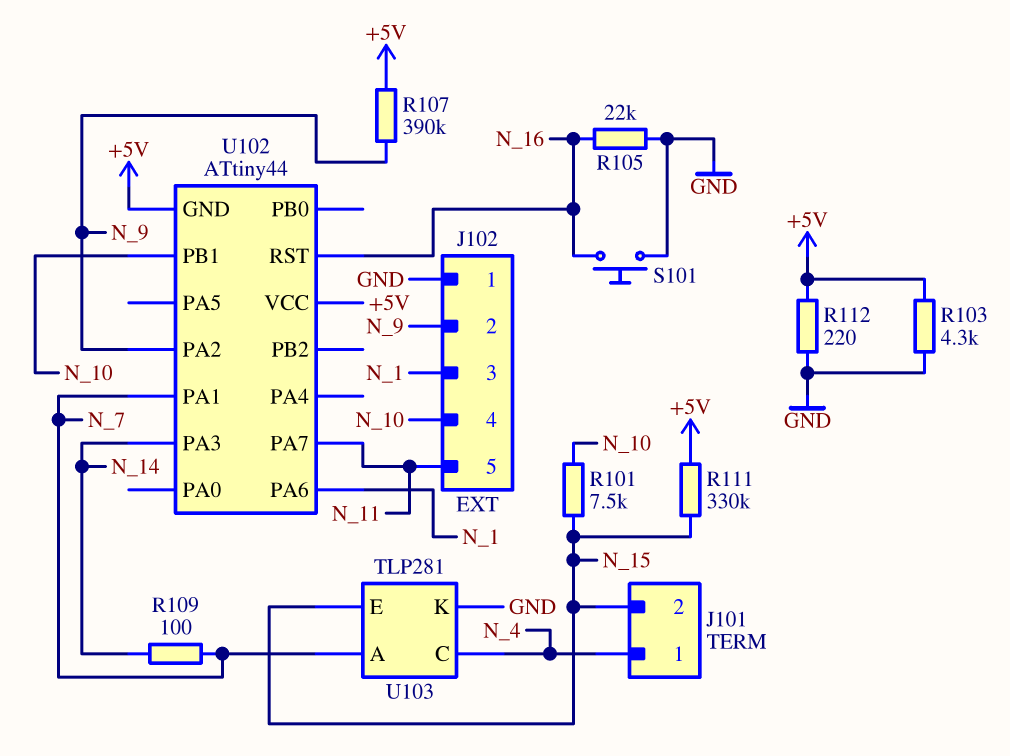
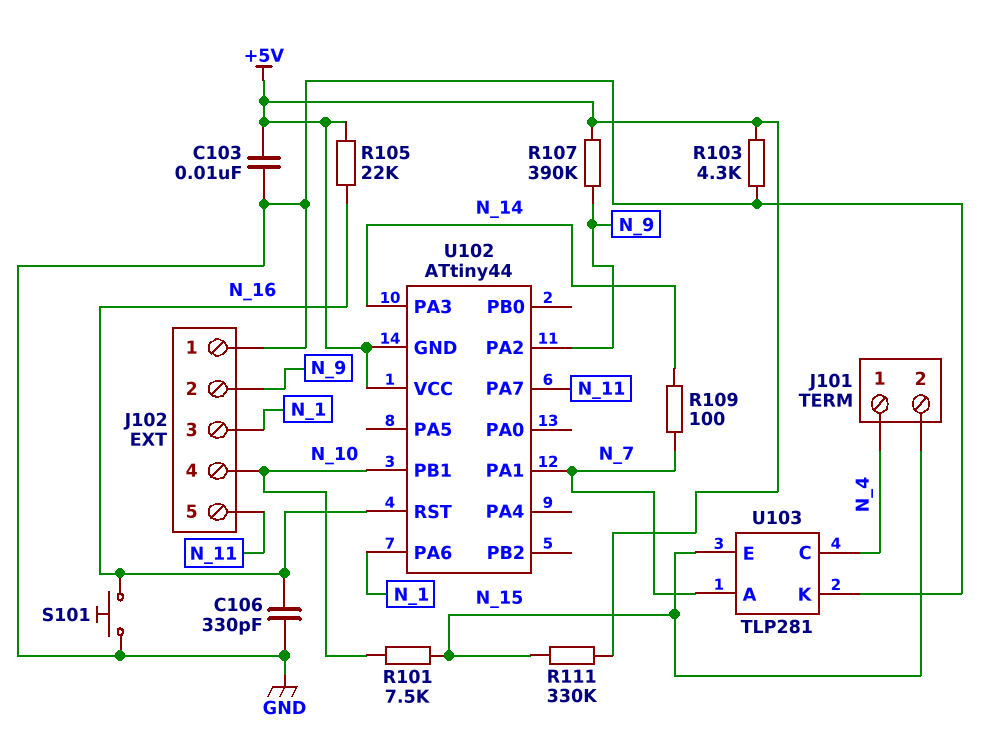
C103: none -> 10nF (+5V, GND)
C106: none -> 330pF (GND, N_16)
R105: 22k (GND, N_16) -> 22k (+5V, N_16)
R112: 220 (+5V, GND) -> none

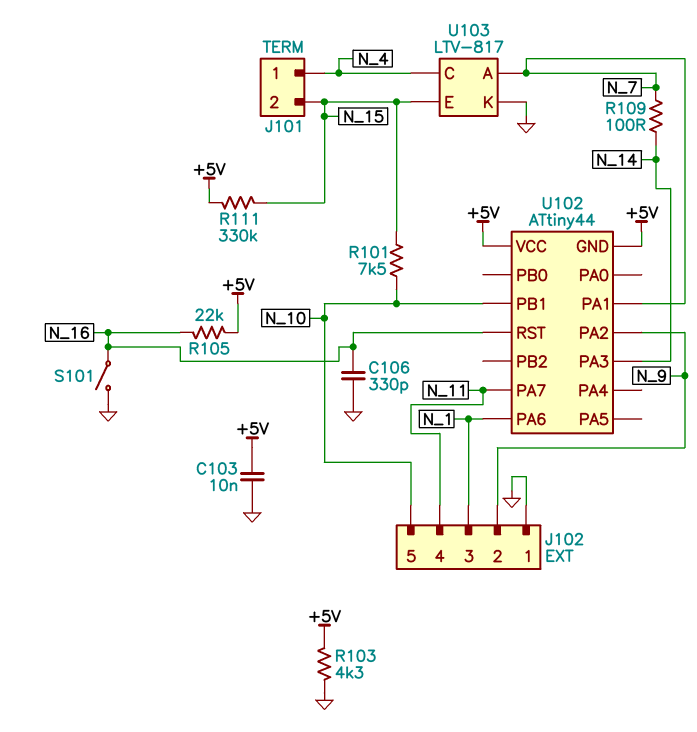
J102 pin 4: N_10 -> N_11
J102 pin 5: N_11 -> N_10
R107: 390k (+5V, N_9) -> none
S101: button (GND, N_16) -> switch (GND, N_16)
U103: TLP281 -> LTV-817

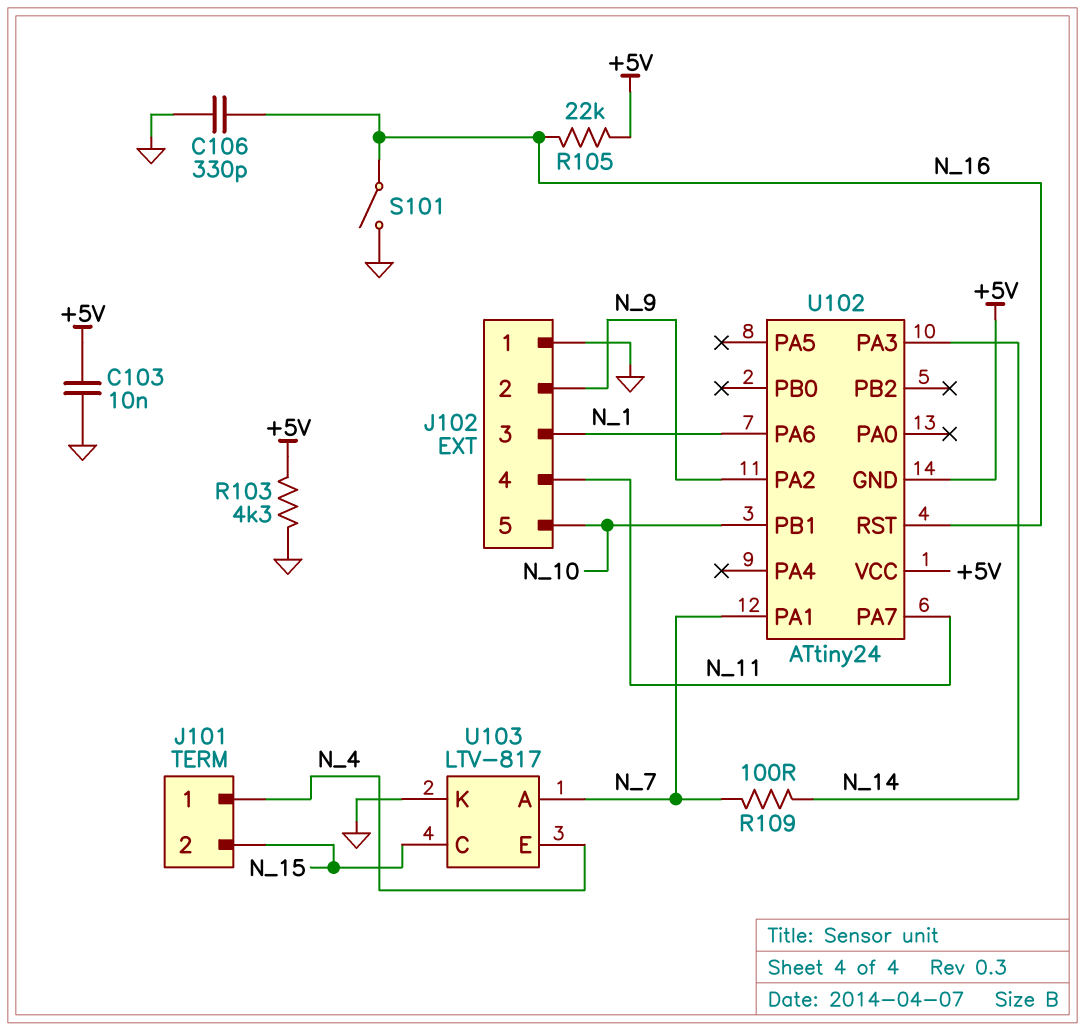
R101: 7.5k (N_10, N_15) -> none
R111: 330k (+5V, N_15) -> none
U102: ATtiny44 -> ATtiny24
U103 pin C: N_4 -> N_15
U103 pin E: N_15 -> N_4

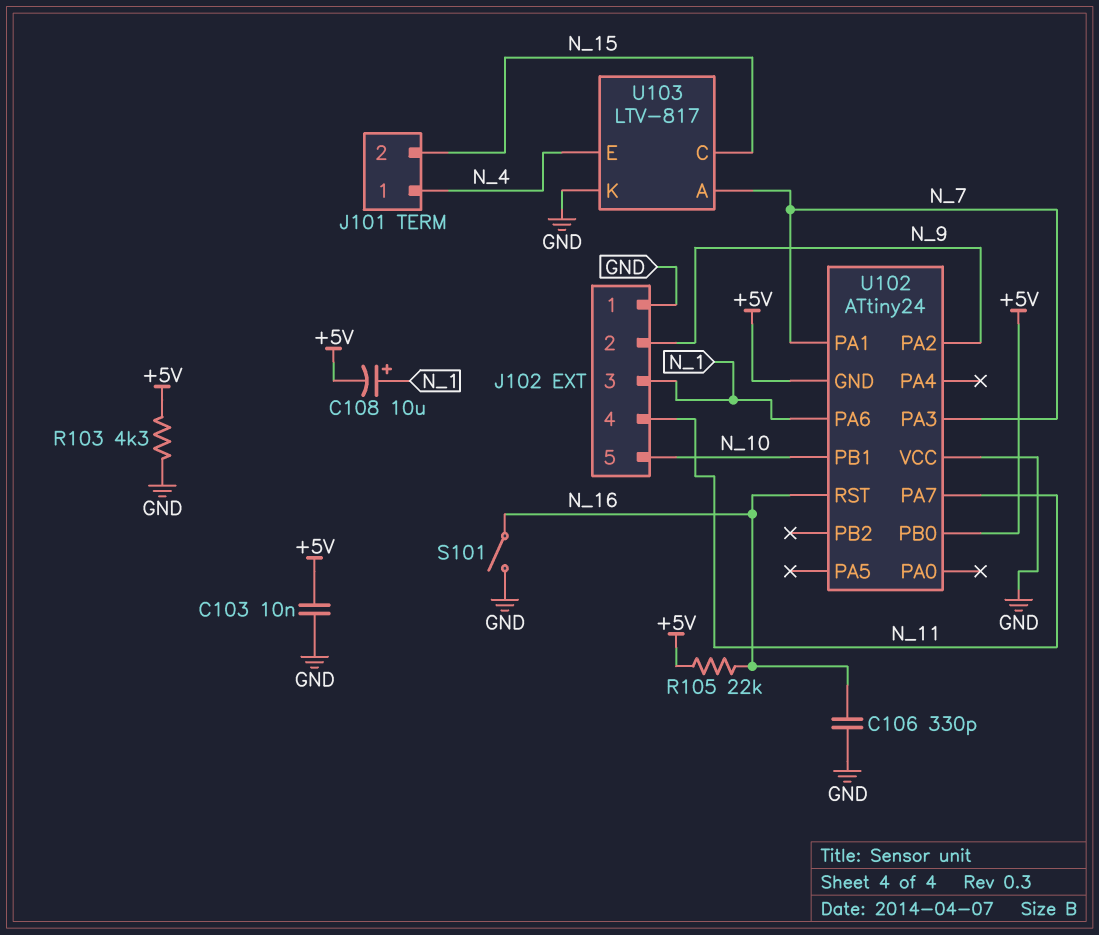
C108: none -> 10uF (plus N_1, minus +5V)
R109: 100 (N_7, N_14) -> none
U102 pin PA3: N_14 -> N_7
U102 pin PB0: none -> +5V
U102 pin VCC: +5V -> GND

